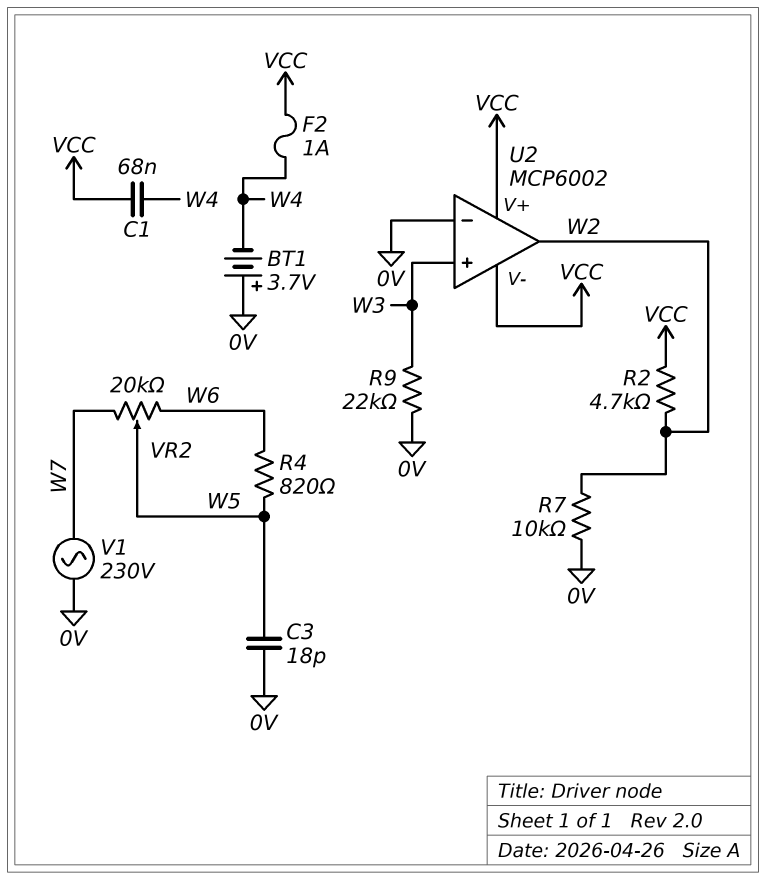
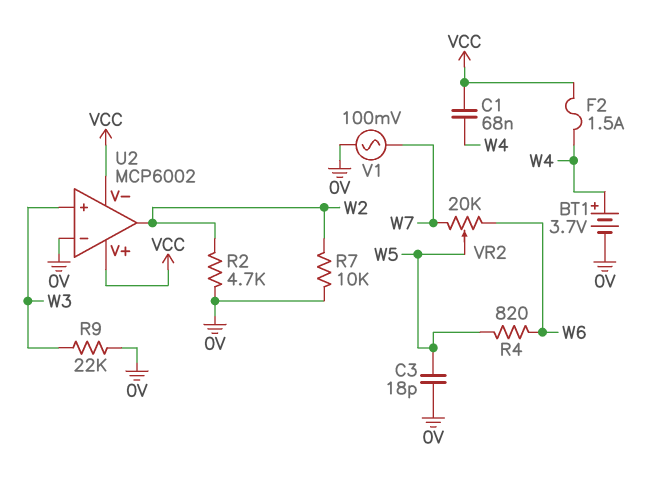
BT1: 3.7V (plus 0V, minus W4) -> 3.7V (plus W4, minus 0V)
F2: 1A (VCC, W4) -> 1.5A (VCC, W4)
R2: 4.7k (VCC, W2) -> 4.7k (0V, W2)
V1: AC 230V (0V, W7) -> AC 100mV (0V, W7)

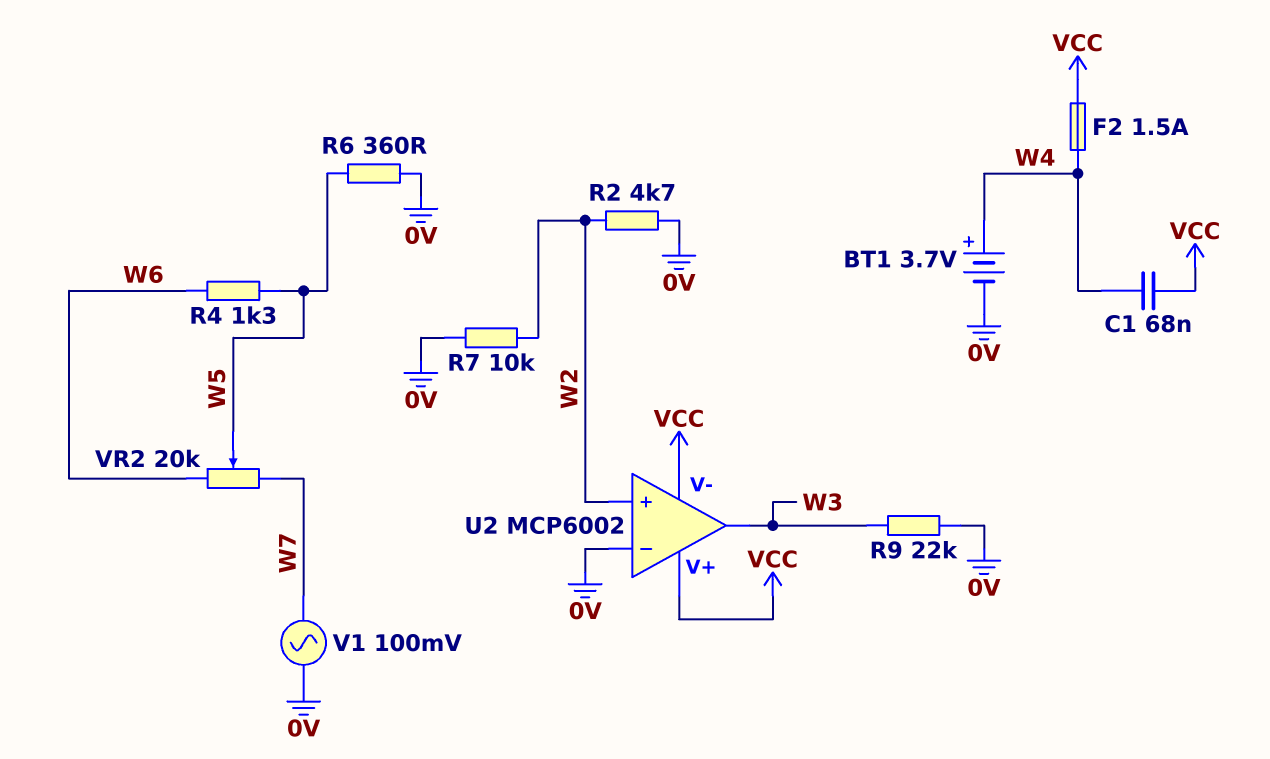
C3: 18pF (0V, W5) -> none
R4: 820 (W5, W6) -> 1.3k (W5, W6)
R6: none -> 360 (0V, W5)
U2 pin in+: W3 -> W2
U2 pin out: W2 -> W3

